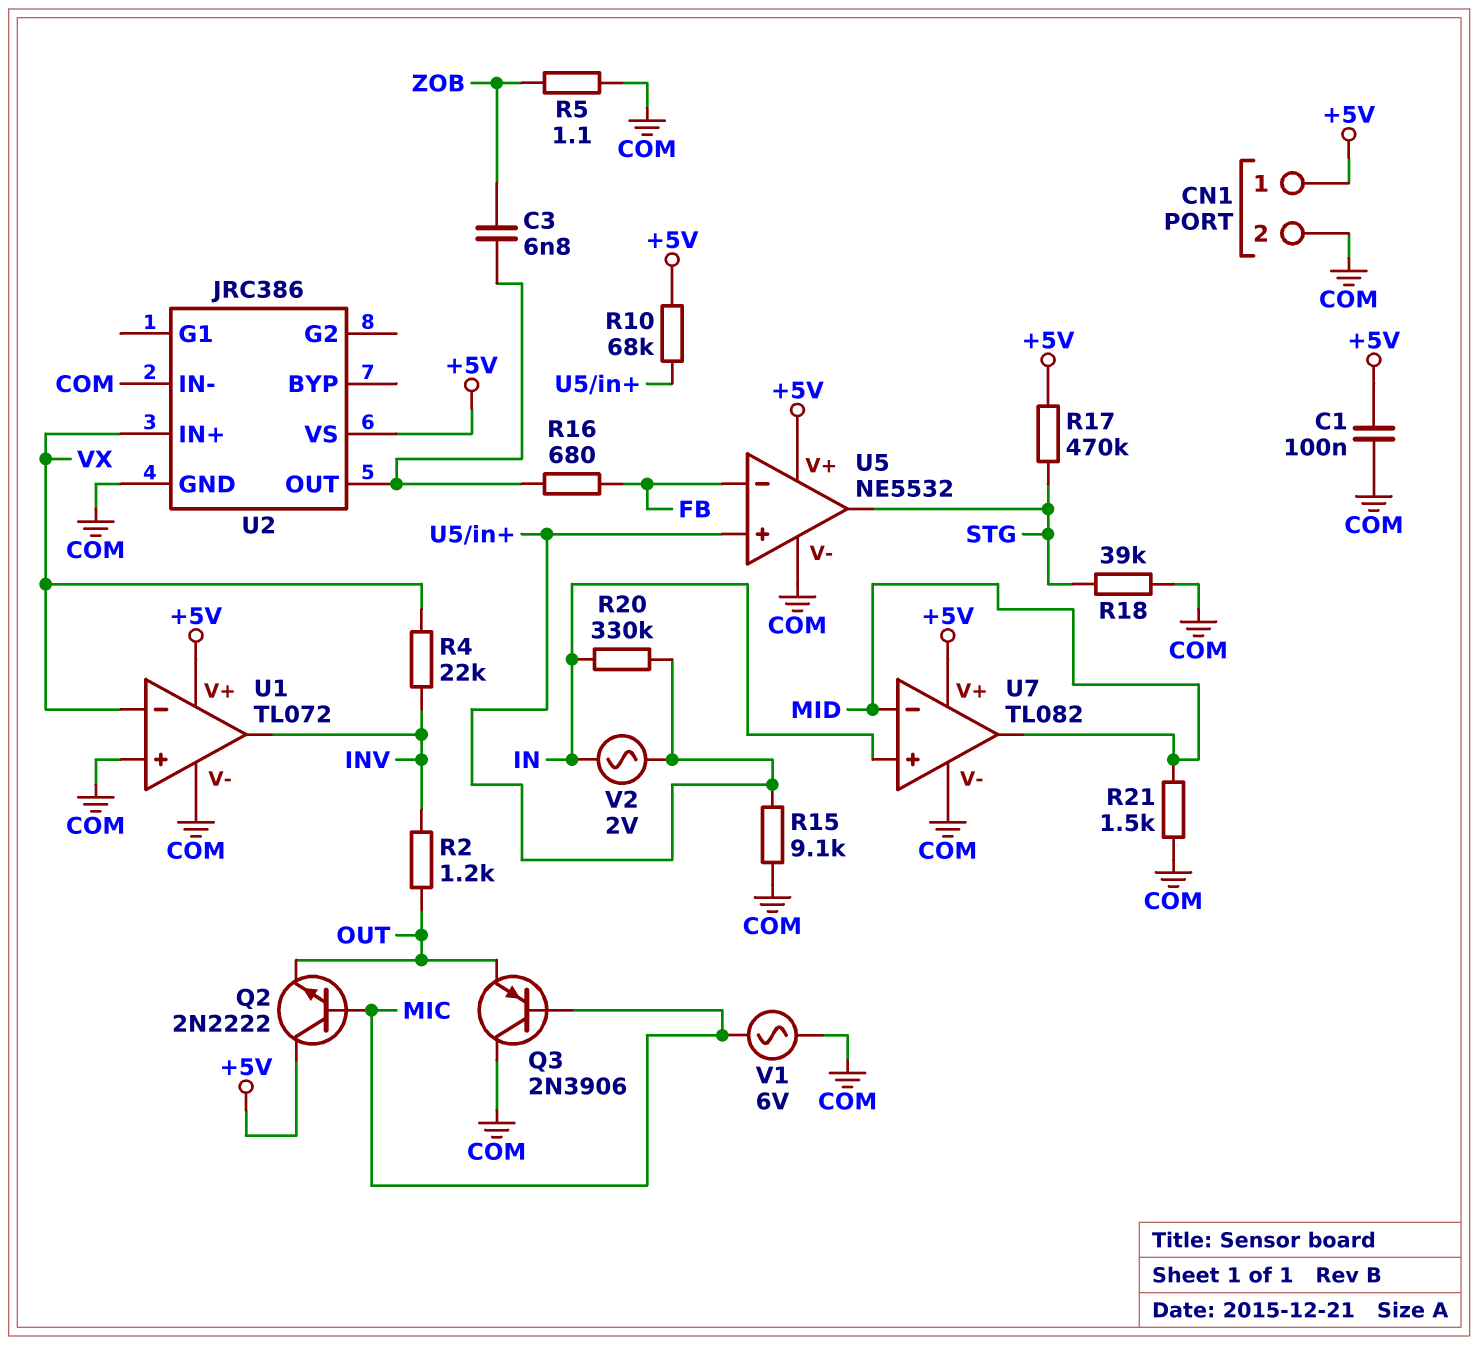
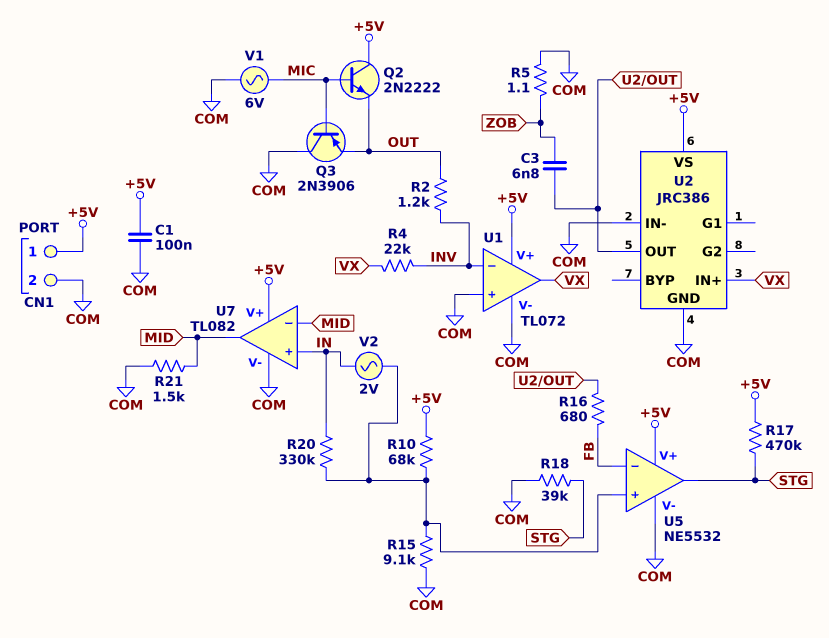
U1 pin in-: VX -> INV
U1 pin out: INV -> VX

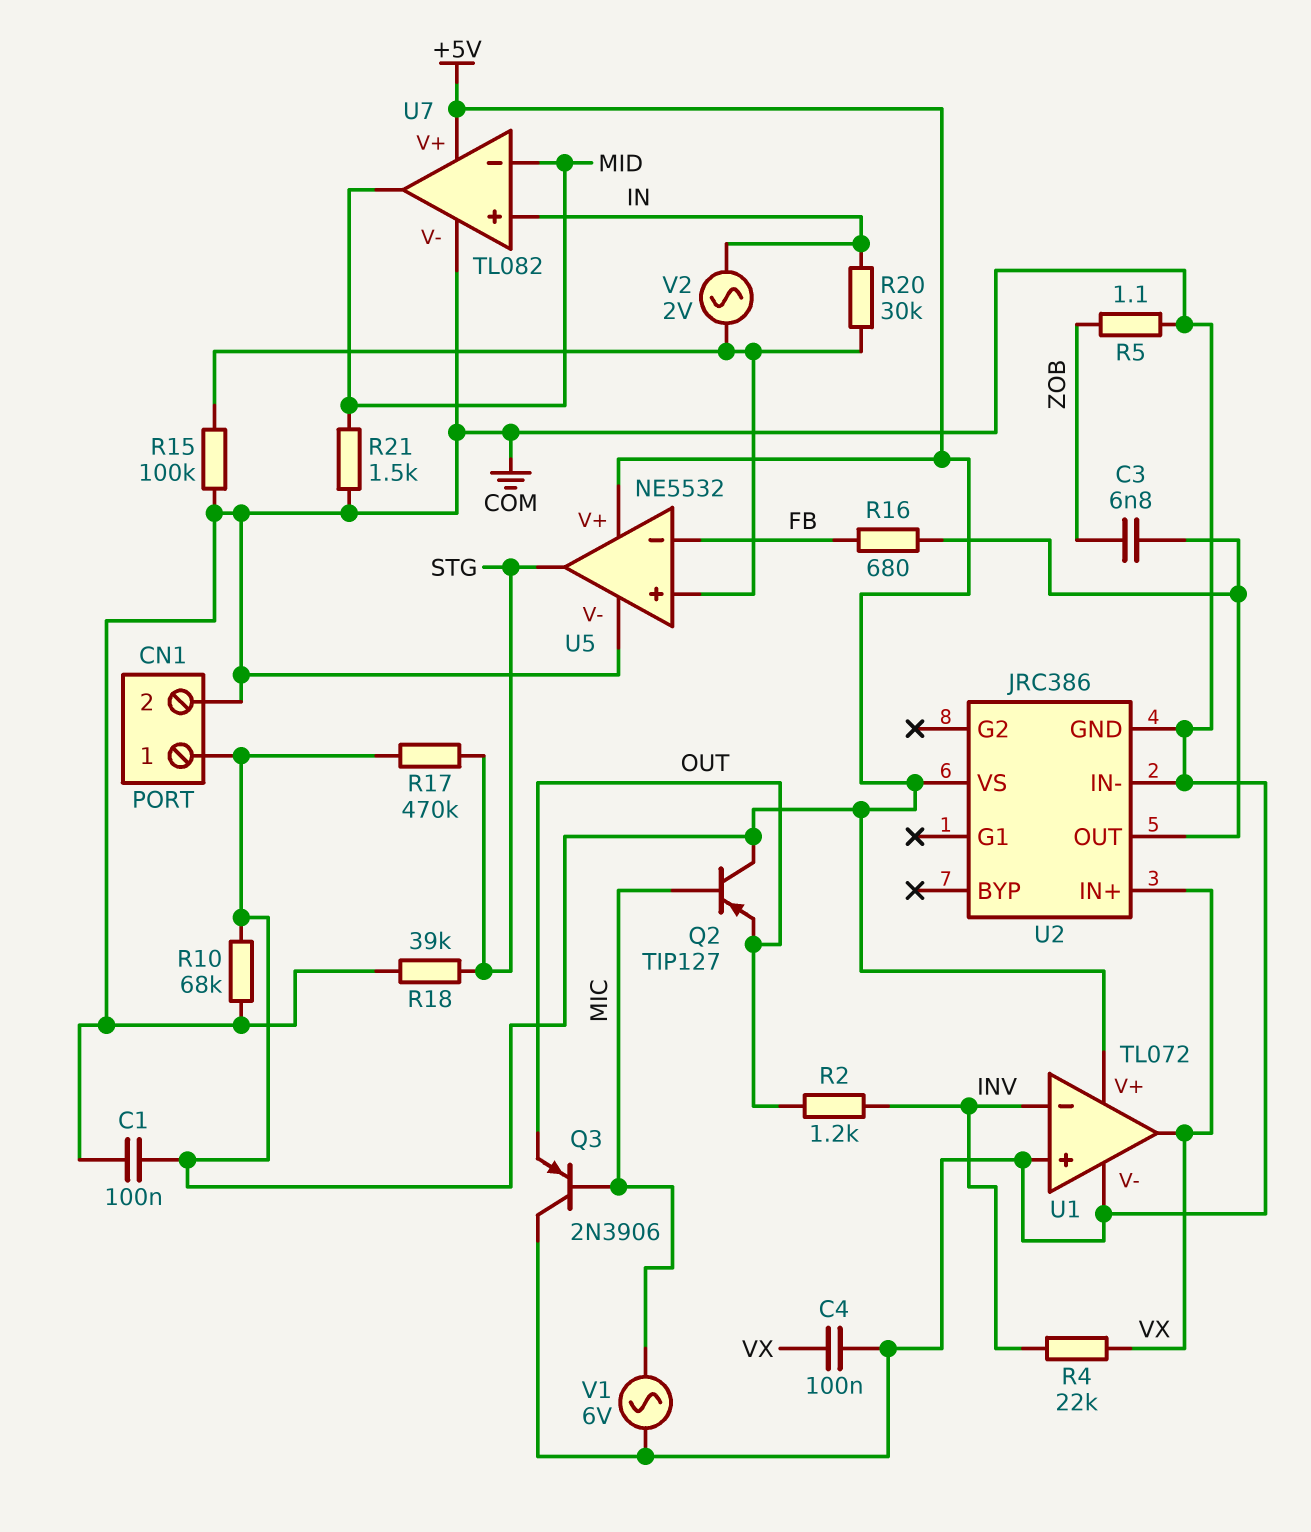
C4: none -> 100nF (COM, VX)
Q2: NPN 2N2222 (B MIC, C +5V, E OUT) -> PNP TIP127 (B MIC, C +5V, E OUT)
R10: 68k (+5V, U5/in+) -> 68k (+5V, COM)
R15: 9.1k (COM, U5/in+) -> 100k (COM, U5/in+)
R20: 330k (IN, U5/in+) -> 30k (IN, U5/in+)

